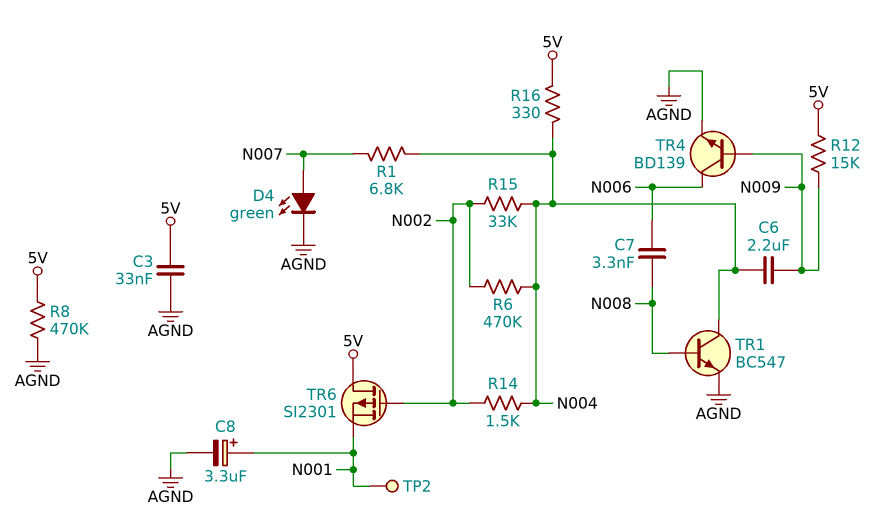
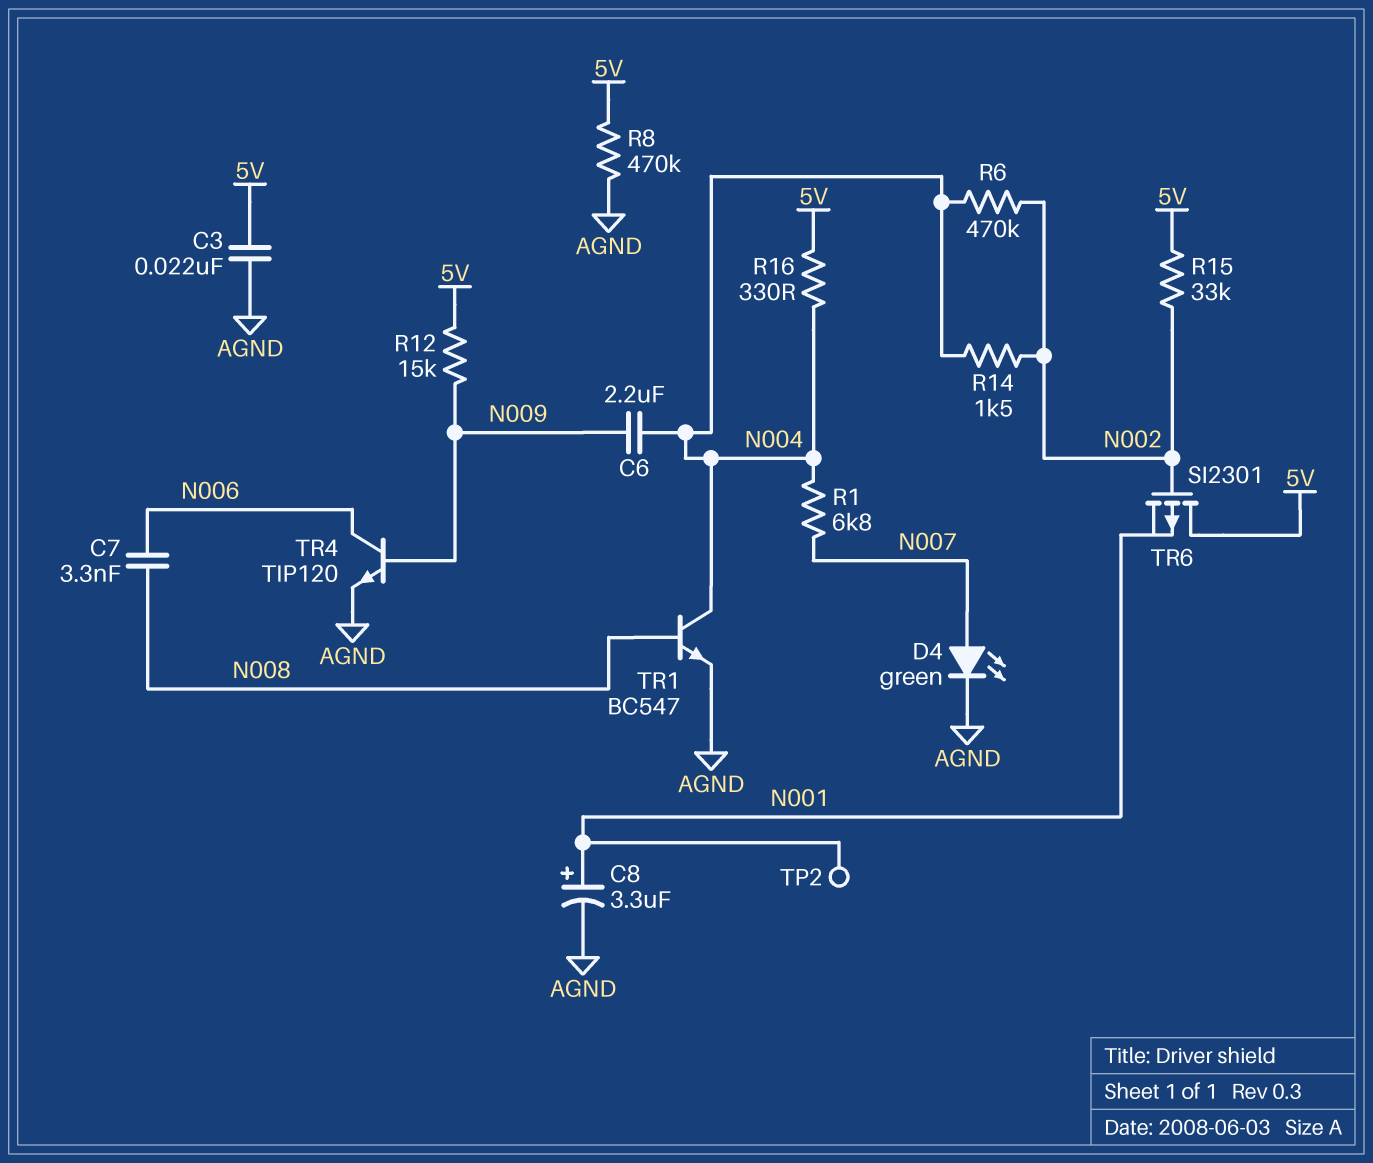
C3: 33nF (5V, AGND) -> 22nF (5V, AGND)
R15: 33k (N002, N004) -> 33k (5V, N002)
TR4: NPN BD139 (B N009, C N006, E AGND) -> NPN TIP120 (B N009, C N006, E AGND)

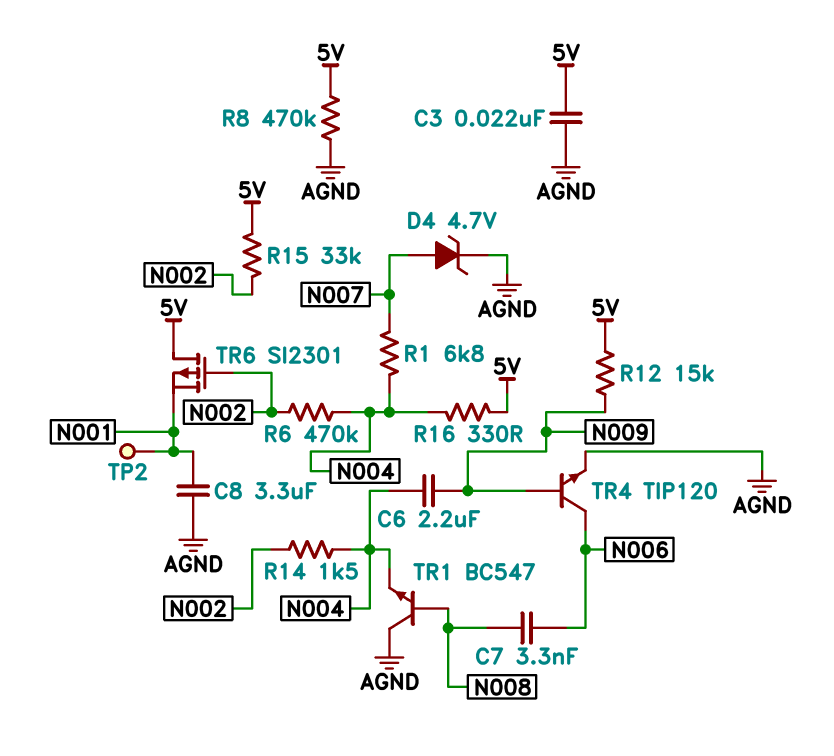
C8: 3.3uF (plus N001, minus AGND) -> 3.3uF (AGND, N001)
D4: LED green (A N007, K AGND) -> zener 4.7V (A N007, K AGND)
TR1: NPN BC547 (B N008, C N004, E AGND) -> NPN BC547 (B N008, C AGND, E N004)

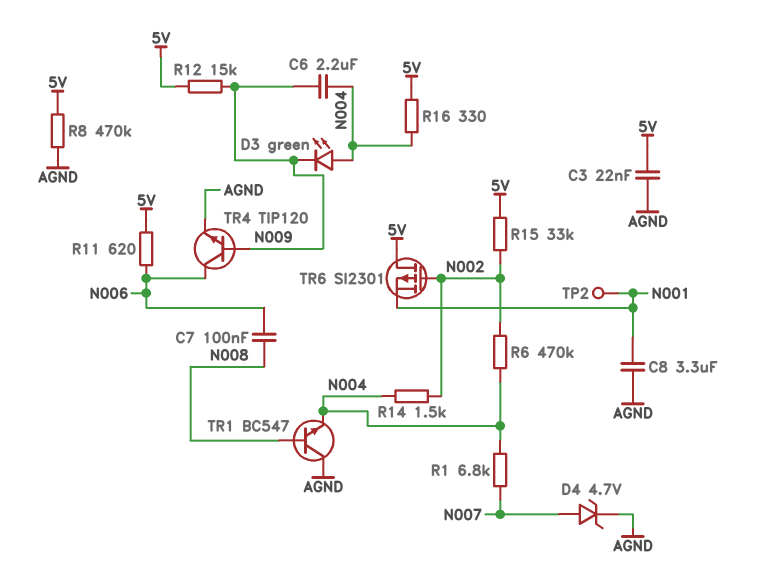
C7: 3.3nF (N006, N008) -> 100nF (N006, N008)
D3: none -> LED green (A N004, K N009)
R11: none -> 620 (5V, N006)

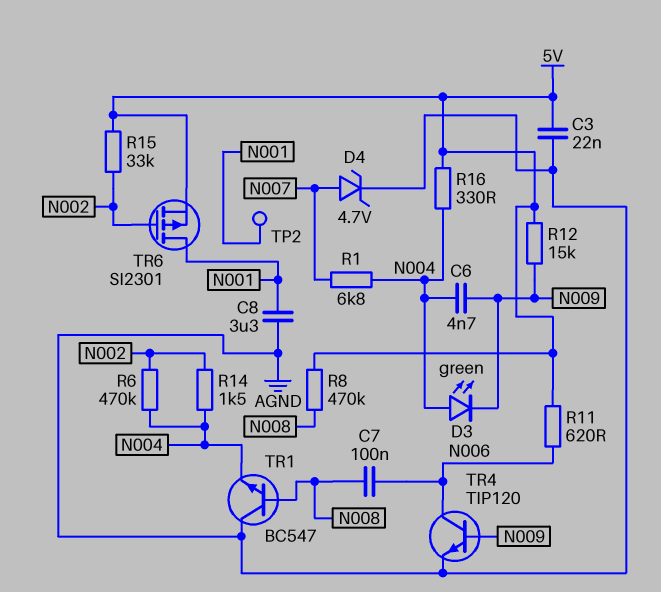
C6: 2.2uF (N004, N009) -> 4.7nF (N004, N009)
R8: 470k (5V, AGND) -> 470k (5V, N008)
TR6: PMOS SI2301 (G N002, D 5V, S N001) -> PMOS SI2301 (G N002, D N001, S 5V)

